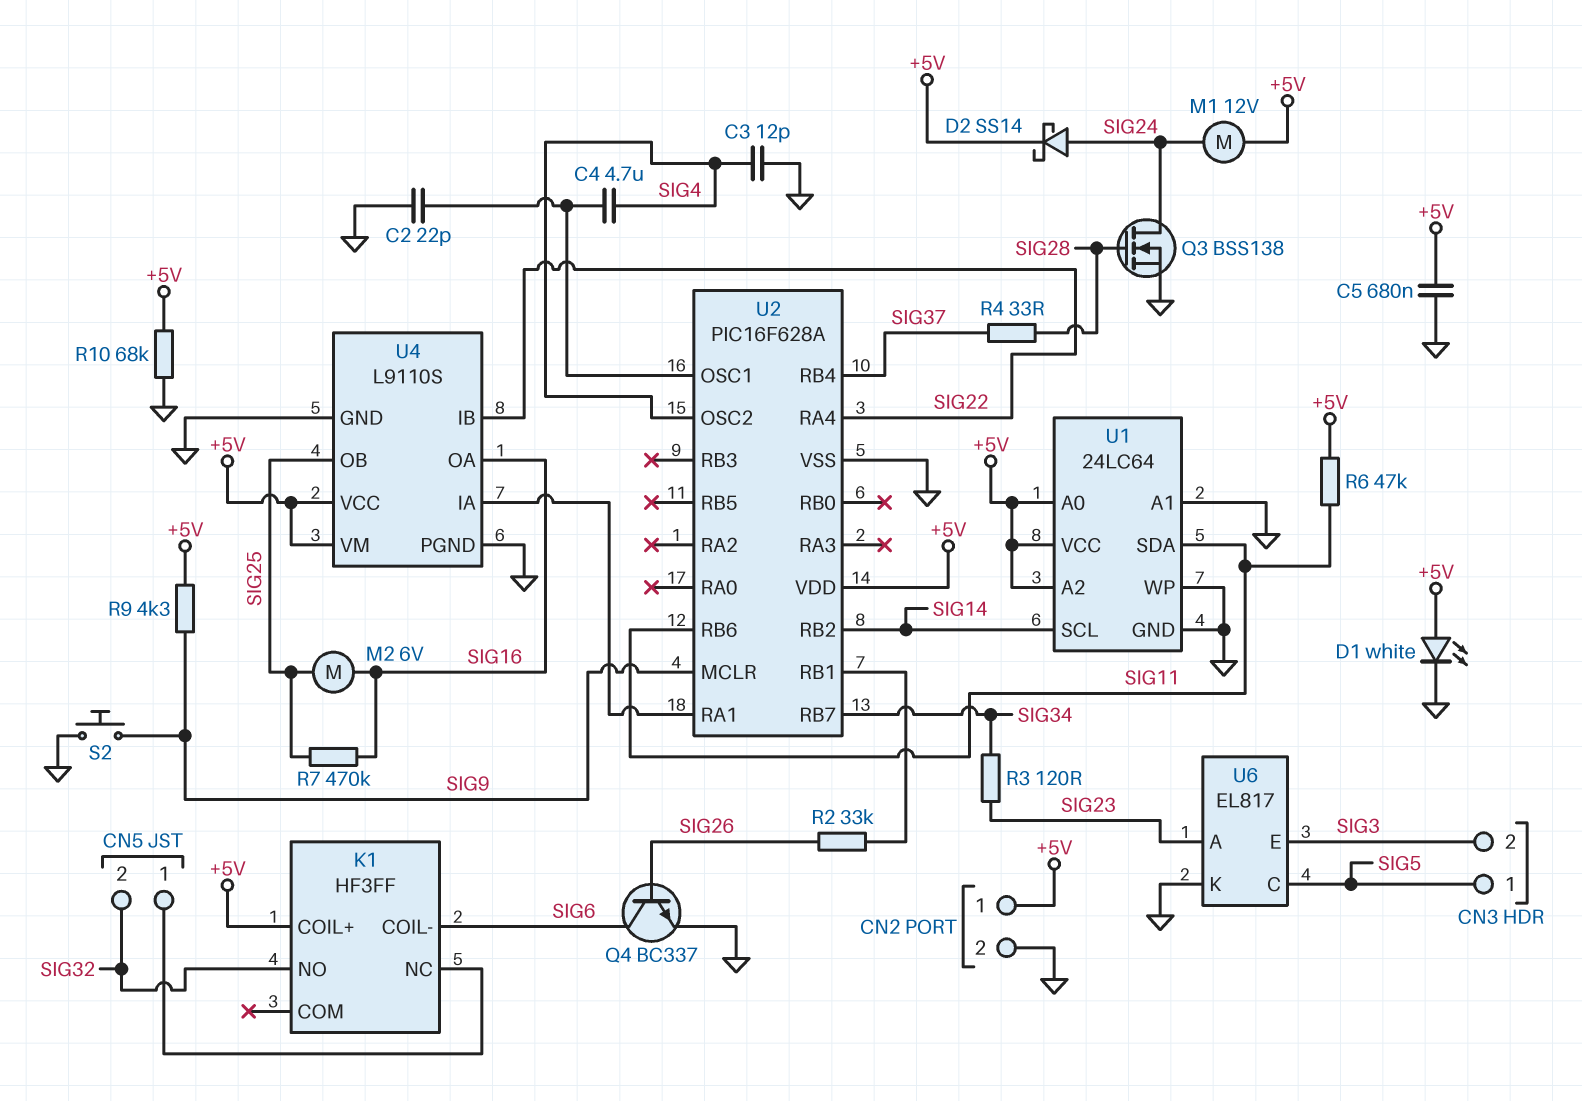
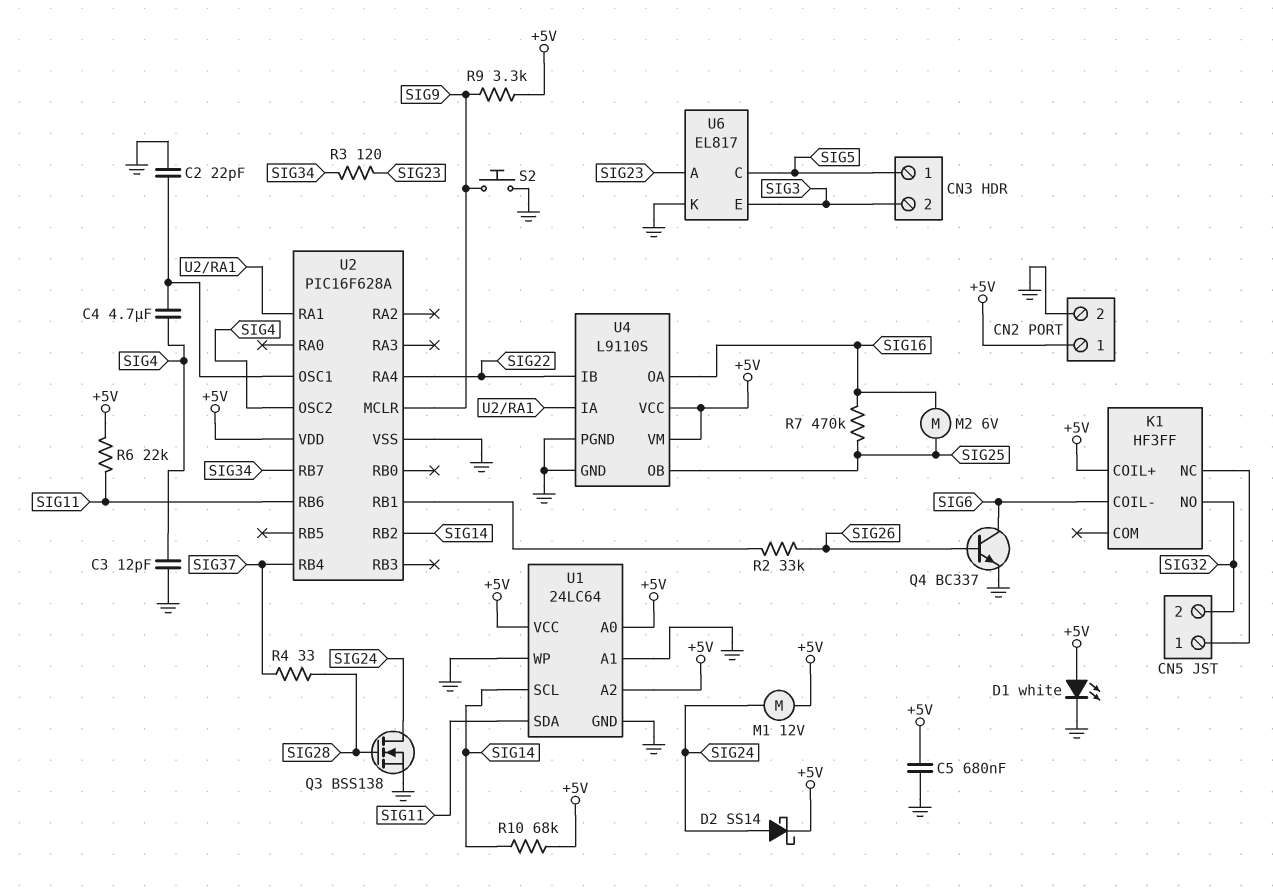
R6: 47k (+5V, SIG11) -> 22k (+5V, SIG11)
R9: 4.3k (+5V, SIG9) -> 3.3k (+5V, SIG9)
R10: 68k (+5V, GND) -> 68k (+5V, SIG14)

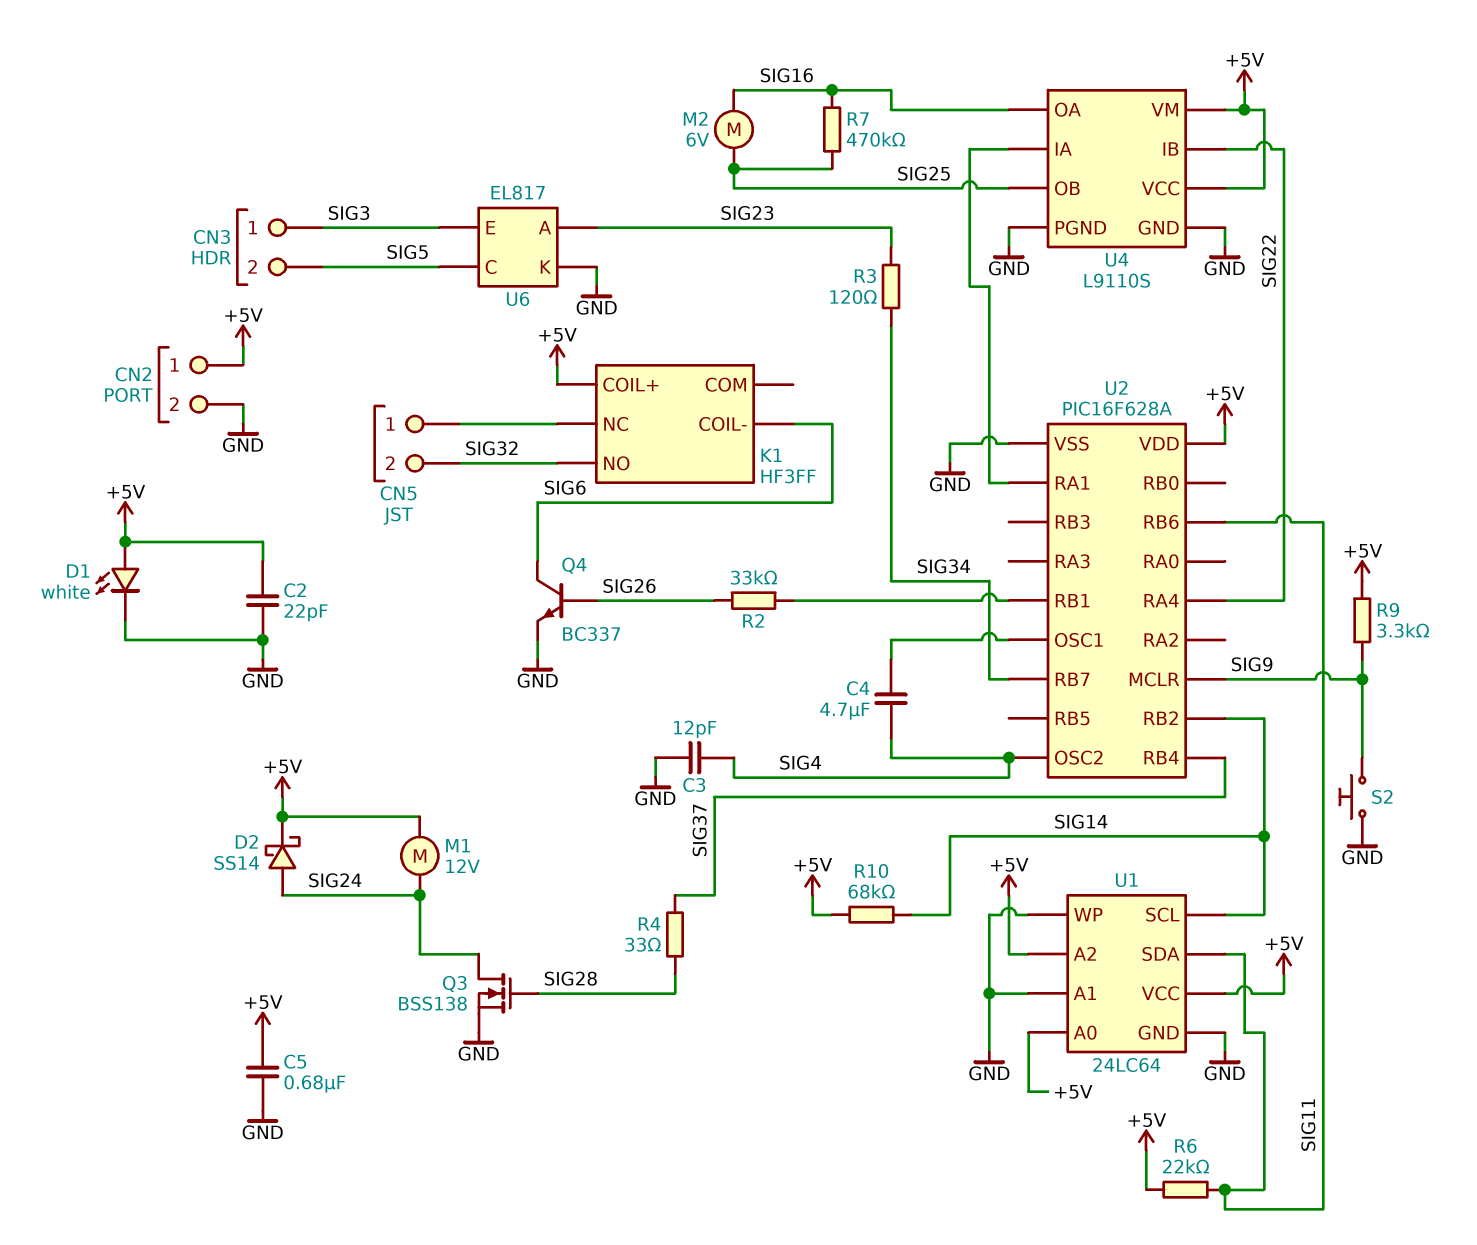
C2: 22pF (GND, U2/OSC1) -> 22pF (+5V, GND)
CN3 pin 1: SIG5 -> SIG3
CN3 pin 2: SIG3 -> SIG5

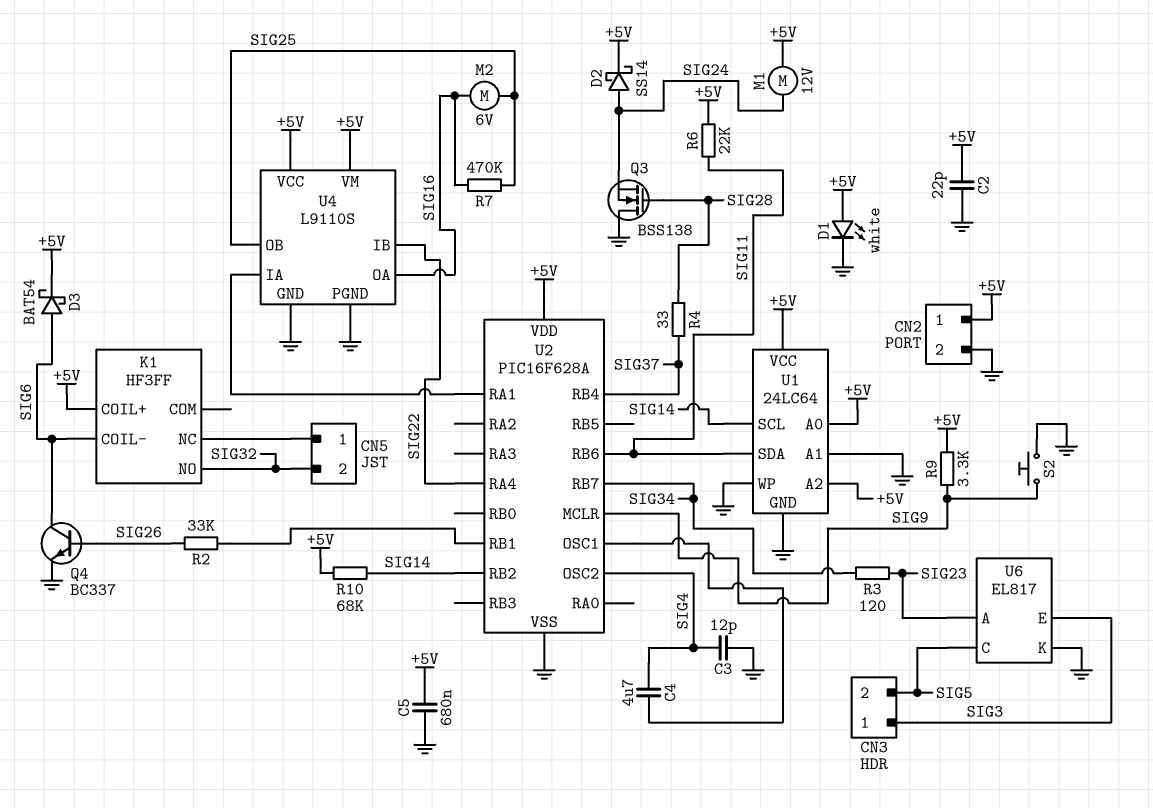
D3: none -> schottky BAT54 (A SIG6, K +5V)
Q3: NMOS BSS138 (G SIG28, D SIG24, S GND) -> NMOS BSS138 (G SIG28, D GND, S SIG24)

